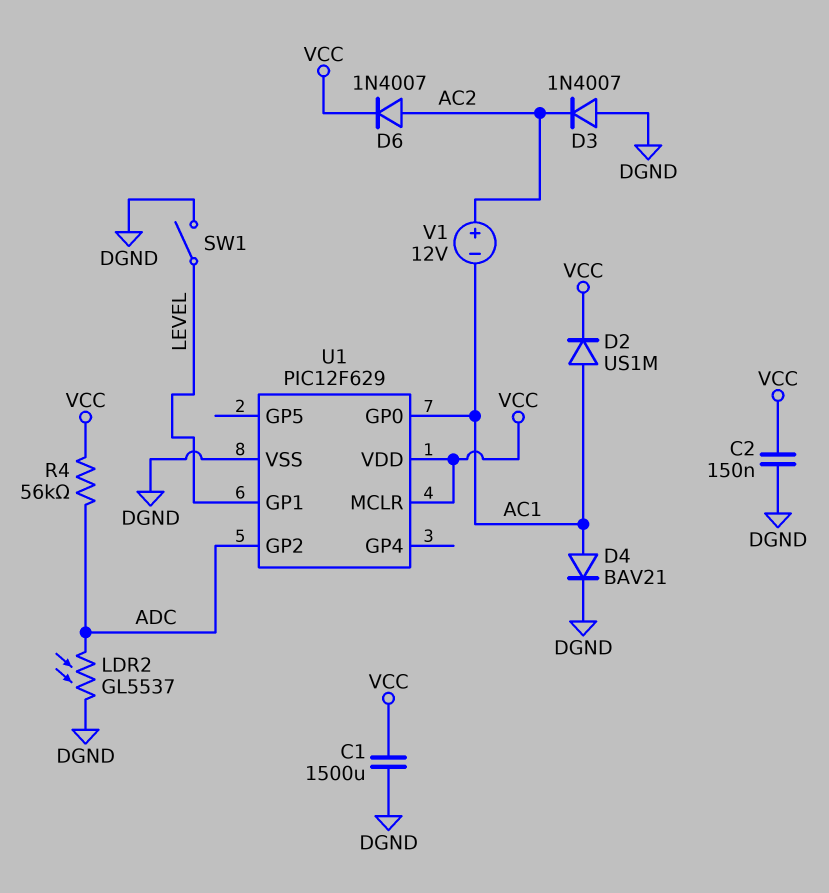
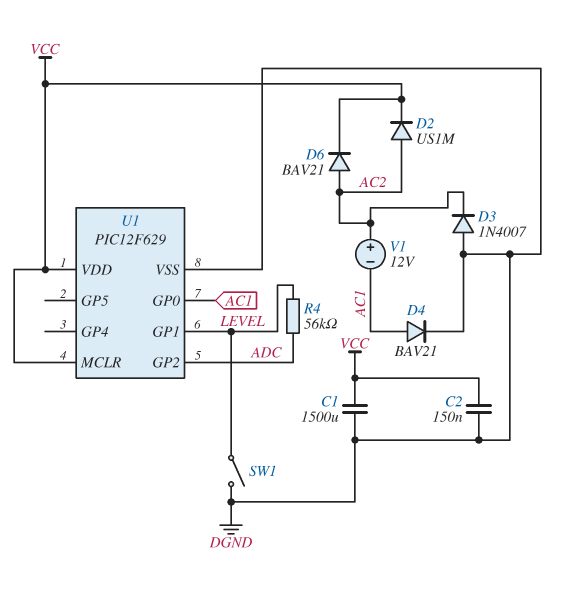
D2: diode US1M (A AC1, K VCC) -> diode US1M (A AC2, K VCC)
D6: diode 1N4007 (A AC2, K VCC) -> diode BAV21 (A AC2, K VCC)
LDR2: GL5537 (ADC, DGND) -> none
R4: 56k (ADC, VCC) -> 56k (ADC, LEVEL)

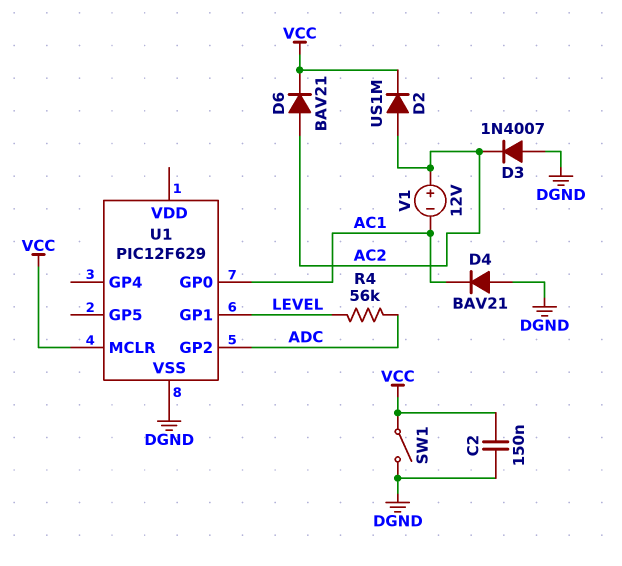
C1: 1500uF (DGND, VCC) -> none
D4: diode BAV21 (A AC1, K DGND) -> diode BAV21 (A DGND, K AC1)
SW1: switch (DGND, LEVEL) -> switch (DGND, VCC)
U1 pin VDD: VCC -> none

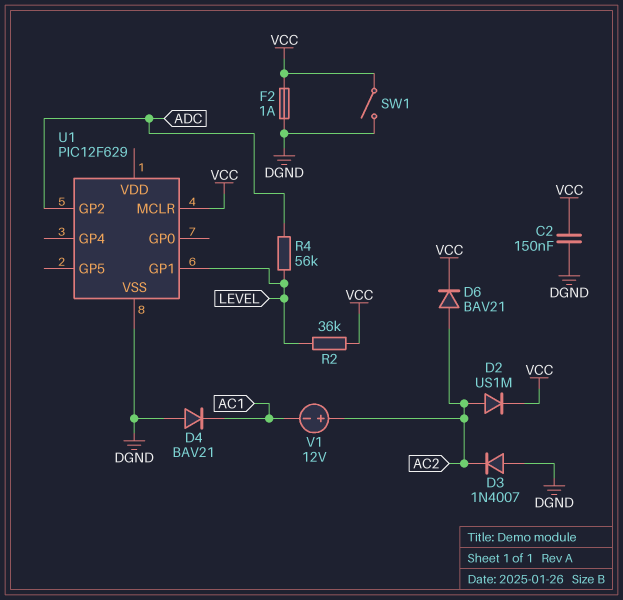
F2: none -> 1A (DGND, VCC)
R2: none -> 36k (LEVEL, VCC)
U1 pin GP0: AC1 -> none

